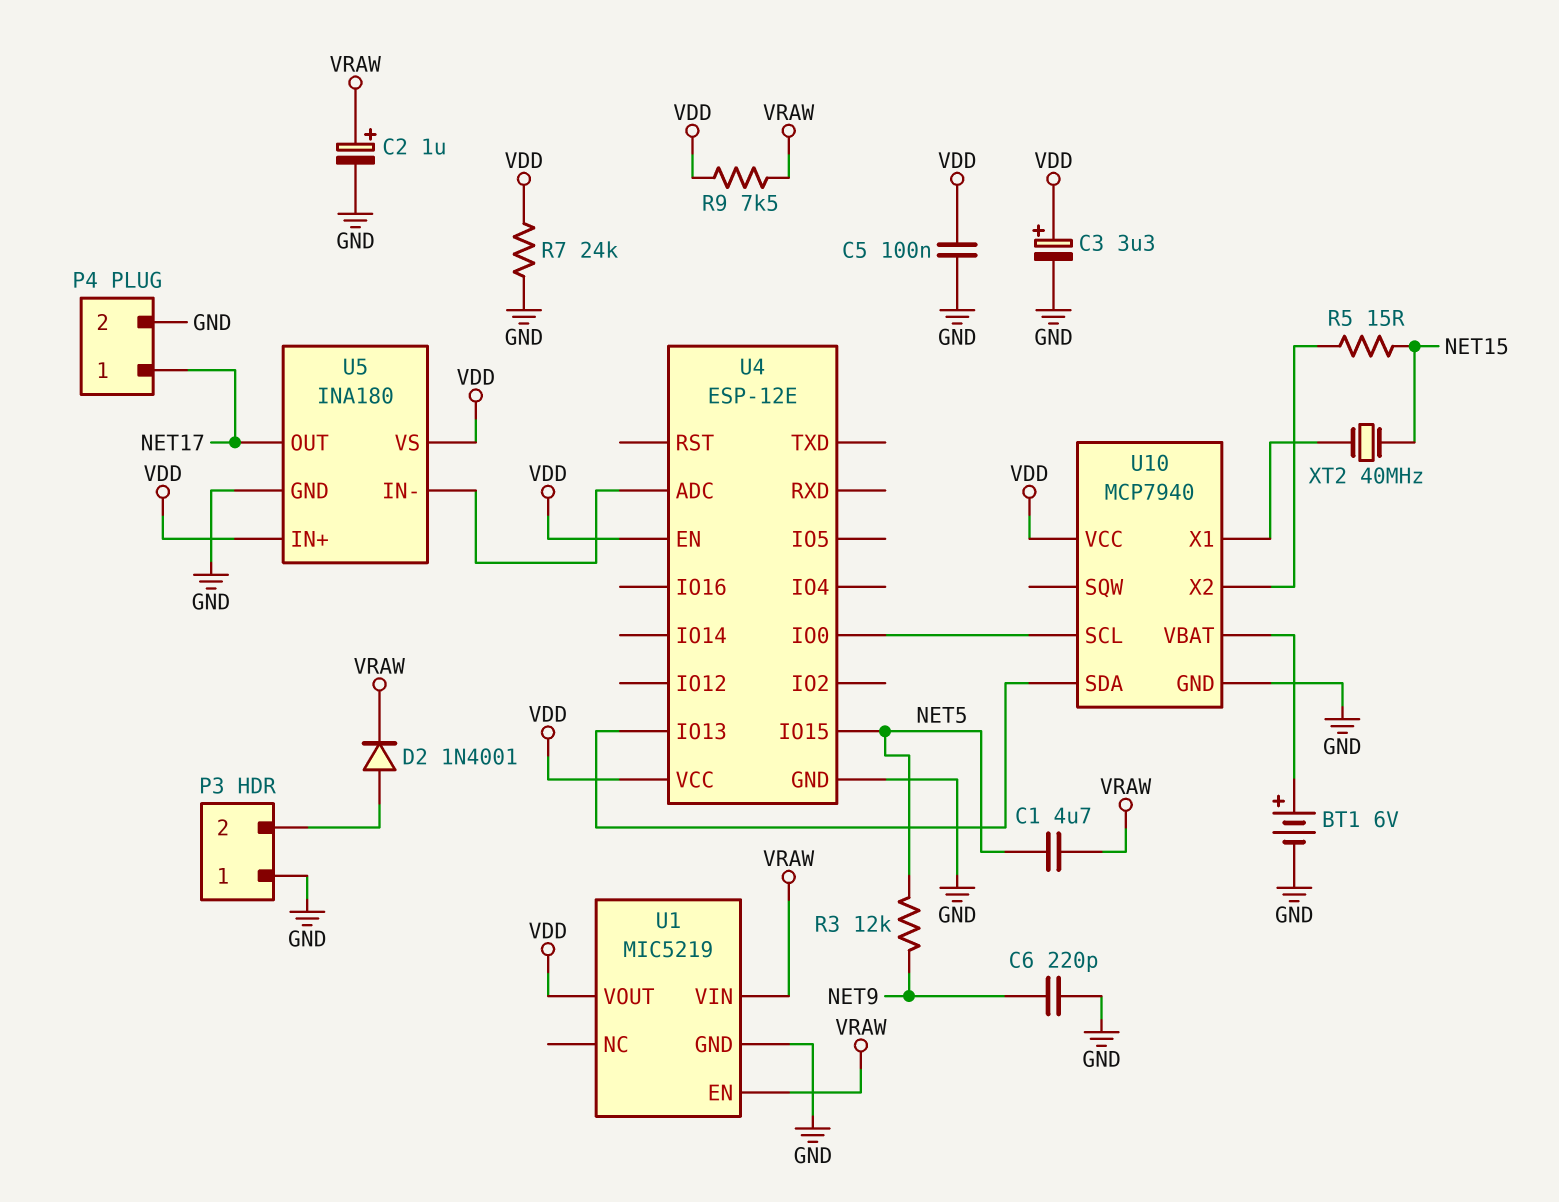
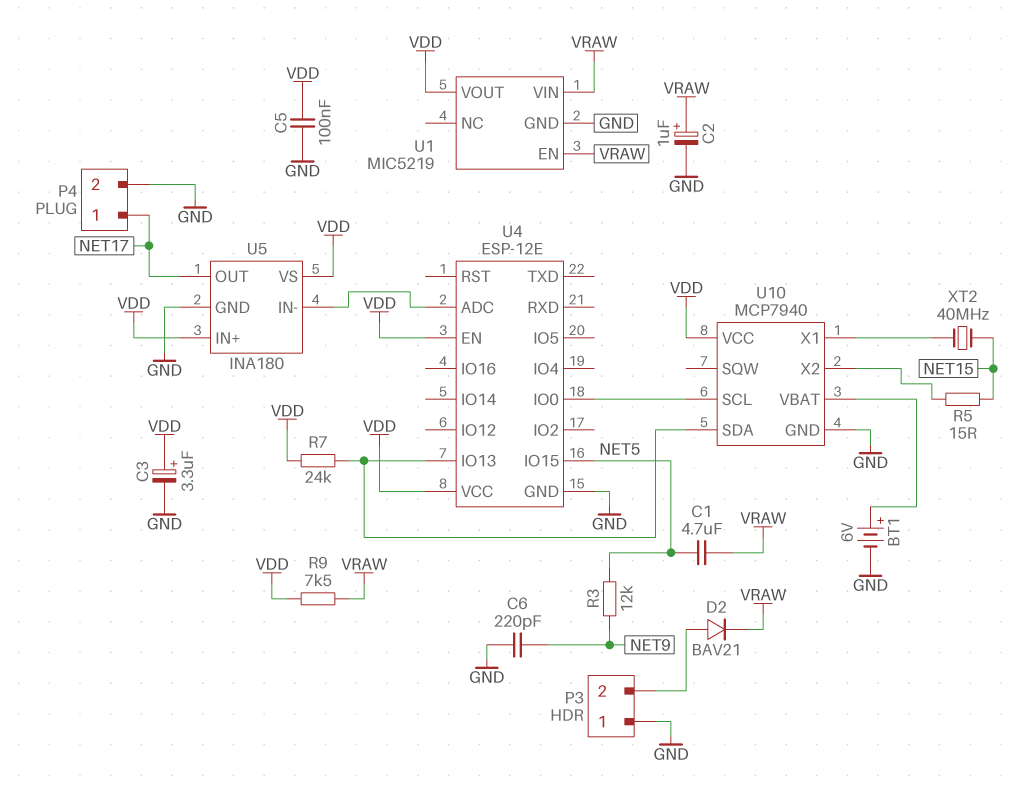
D2: diode 1N4001 (A P3/2, K VRAW) -> diode BAV21 (A P3/2, K VRAW)
R7: 24k (GND, VDD) -> 24k (U4/IO13, VDD)

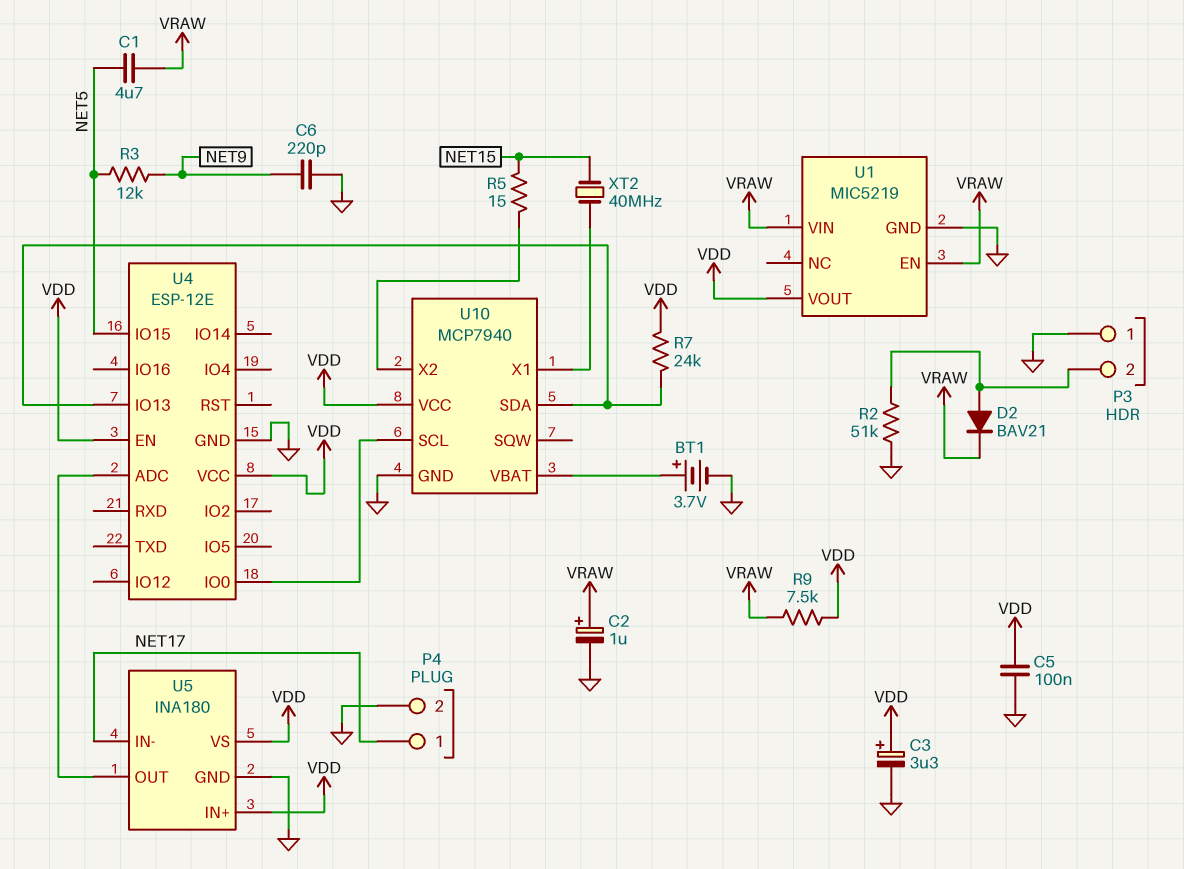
BT1: 6V (plus U10/VBAT, minus GND) -> 3.7V (plus U10/VBAT, minus GND)
R2: none -> 51k (GND, P3/2)
U5 pin IN-: U4/ADC -> NET17
U5 pin OUT: NET17 -> U4/ADC

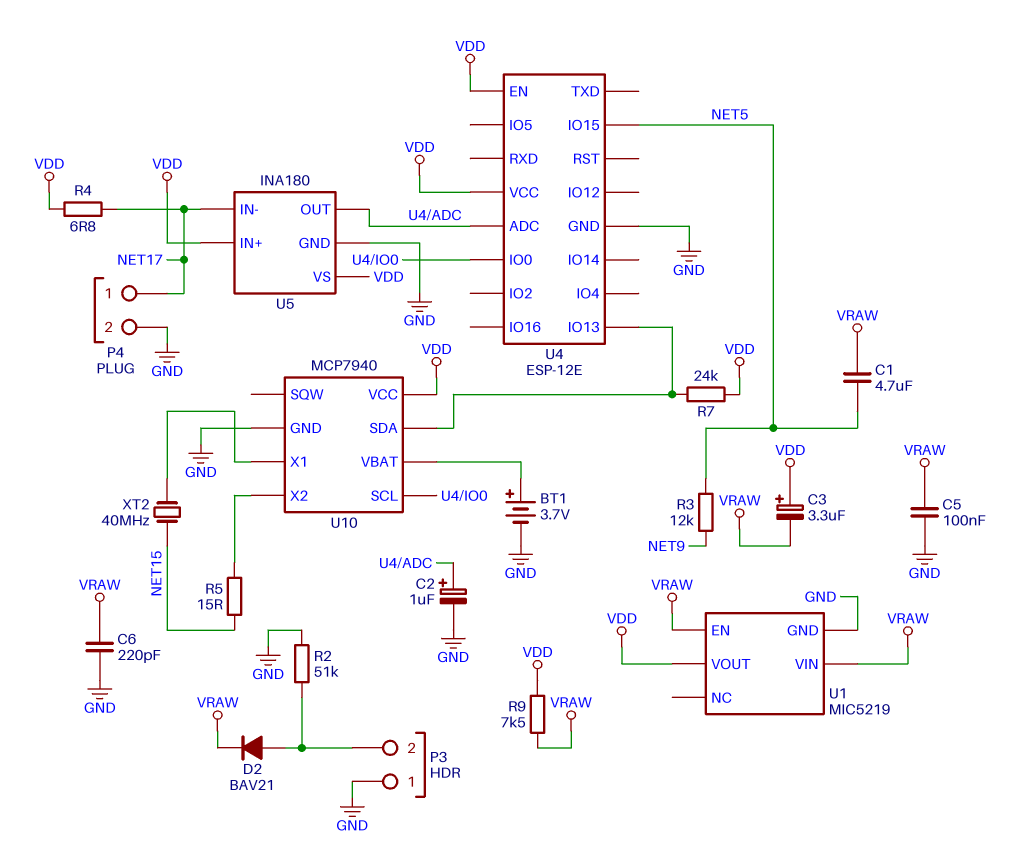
C2: 1uF (plus VRAW, minus GND) -> 1uF (plus U4/ADC, minus GND)
C3: 3.3uF (plus VDD, minus GND) -> 3.3uF (plus VDD, minus VRAW)
C5: 100nF (GND, VDD) -> 100nF (GND, VRAW)
C6: 220pF (GND, NET9) -> 220pF (GND, VRAW)
R4: none -> 6.8 (NET17, VDD)

